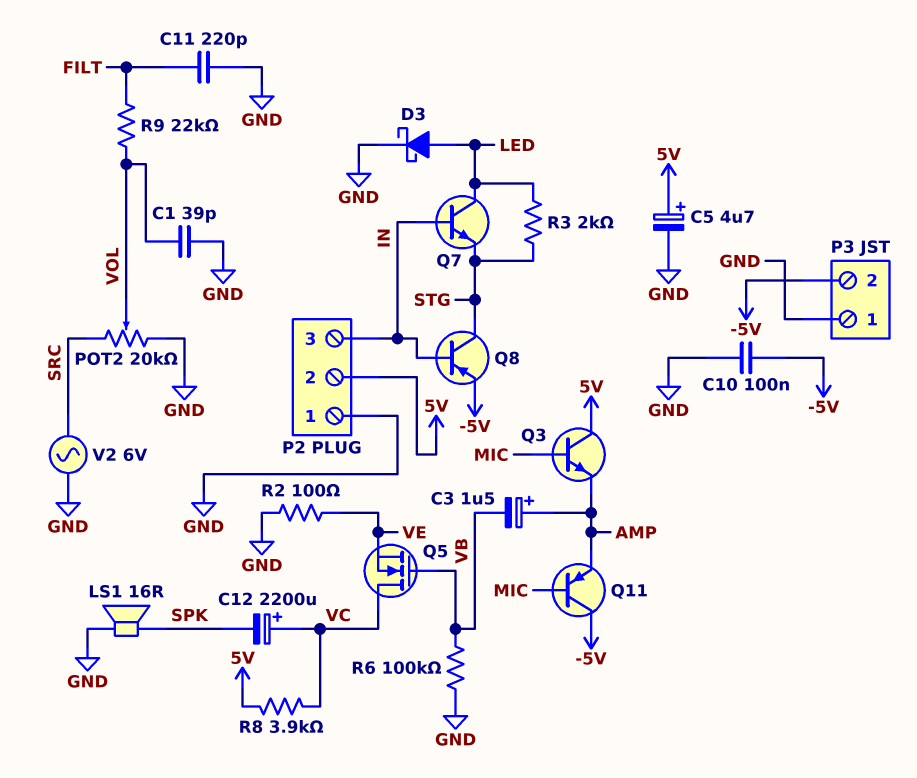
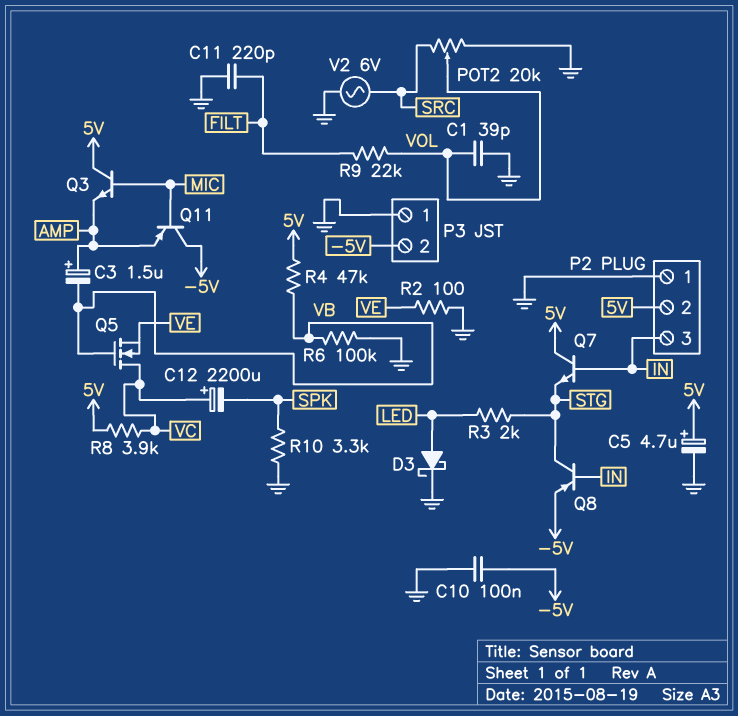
LS1: speaker 16R (GND, SPK) -> none
Q7: NPN (B IN, C LED, E STG) -> NPN (B IN, C 5V, E STG)
R4: none -> 47k (5V, VB)
R10: none -> 3.3k (GND, SPK)

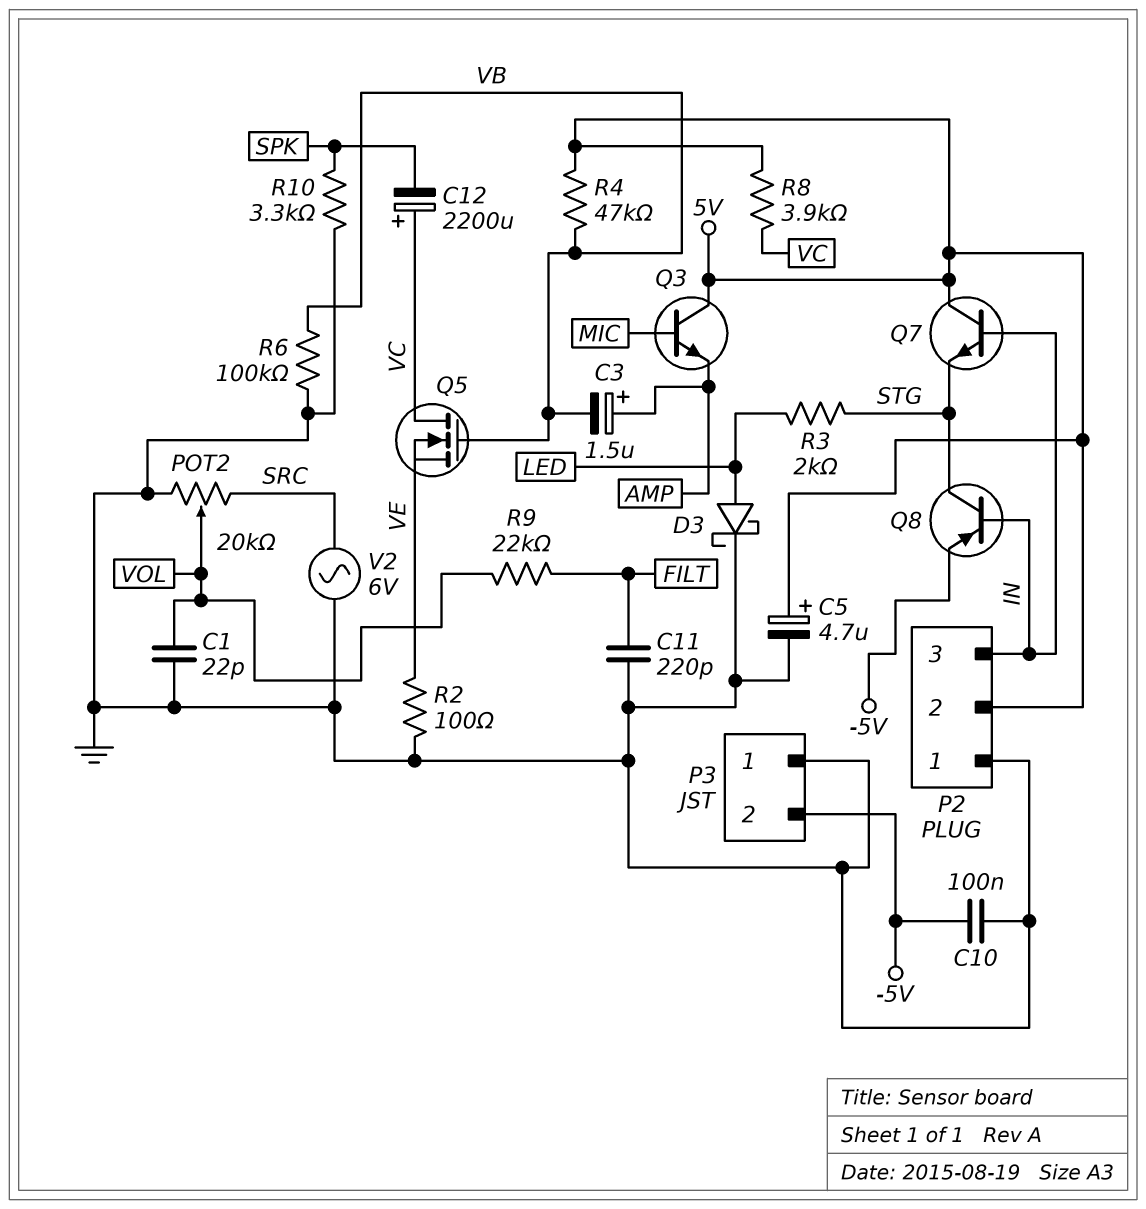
C1: 39pF (GND, VOL) -> 22pF (GND, VOL)
Q11: PNP (B MIC, C -5V, E AMP) -> none

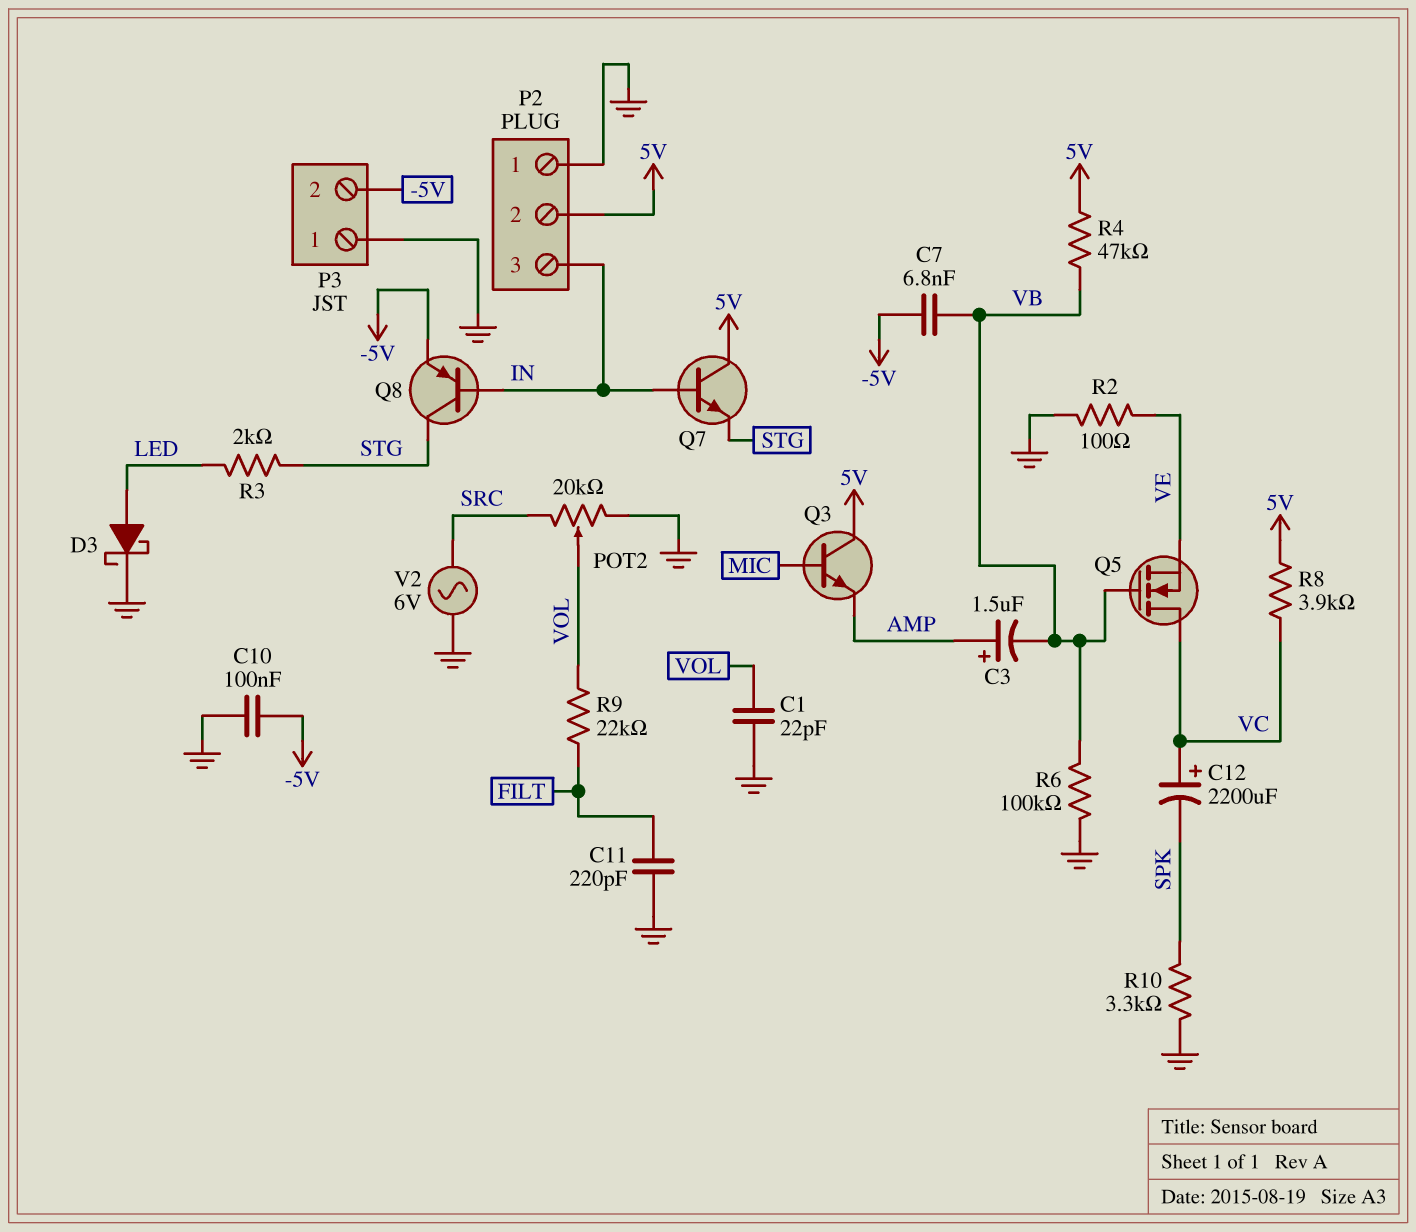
C5: 4.7uF (plus 5V, minus GND) -> none
C7: none -> 6.8nF (-5V, VB)

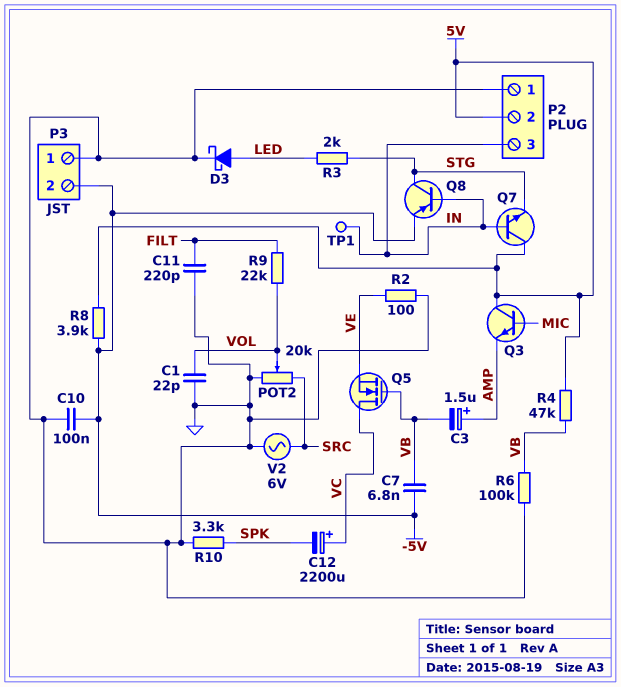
R8: 3.9k (5V, VC) -> 3.9k (-5V, 5V)
TP1: none -> test point (IN)

